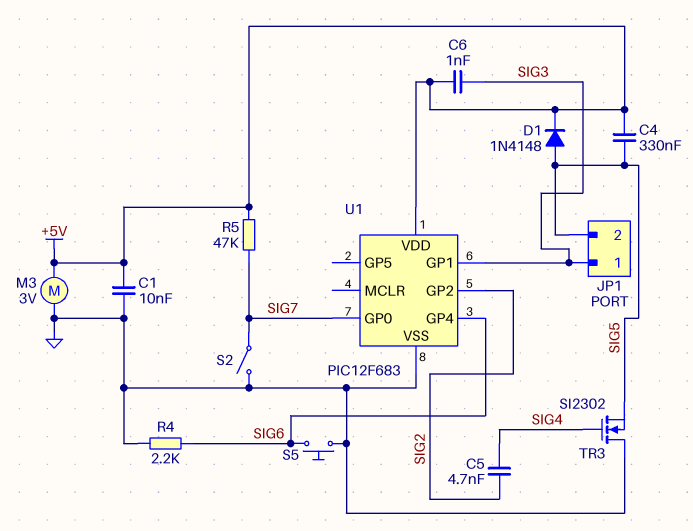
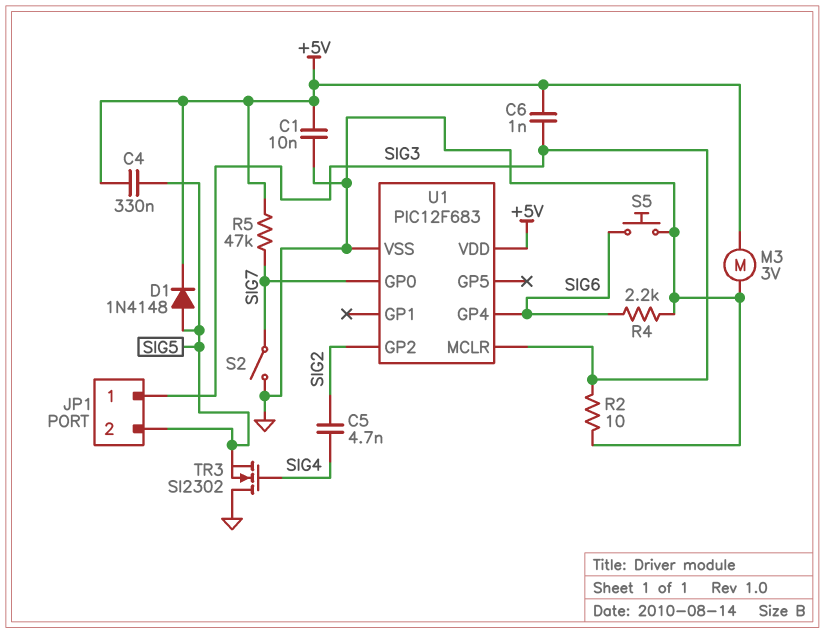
R2: none -> 10 (GND, SIG3)
U1 pin GP1: SIG3 -> none
U1 pin MCLR: none -> SIG3

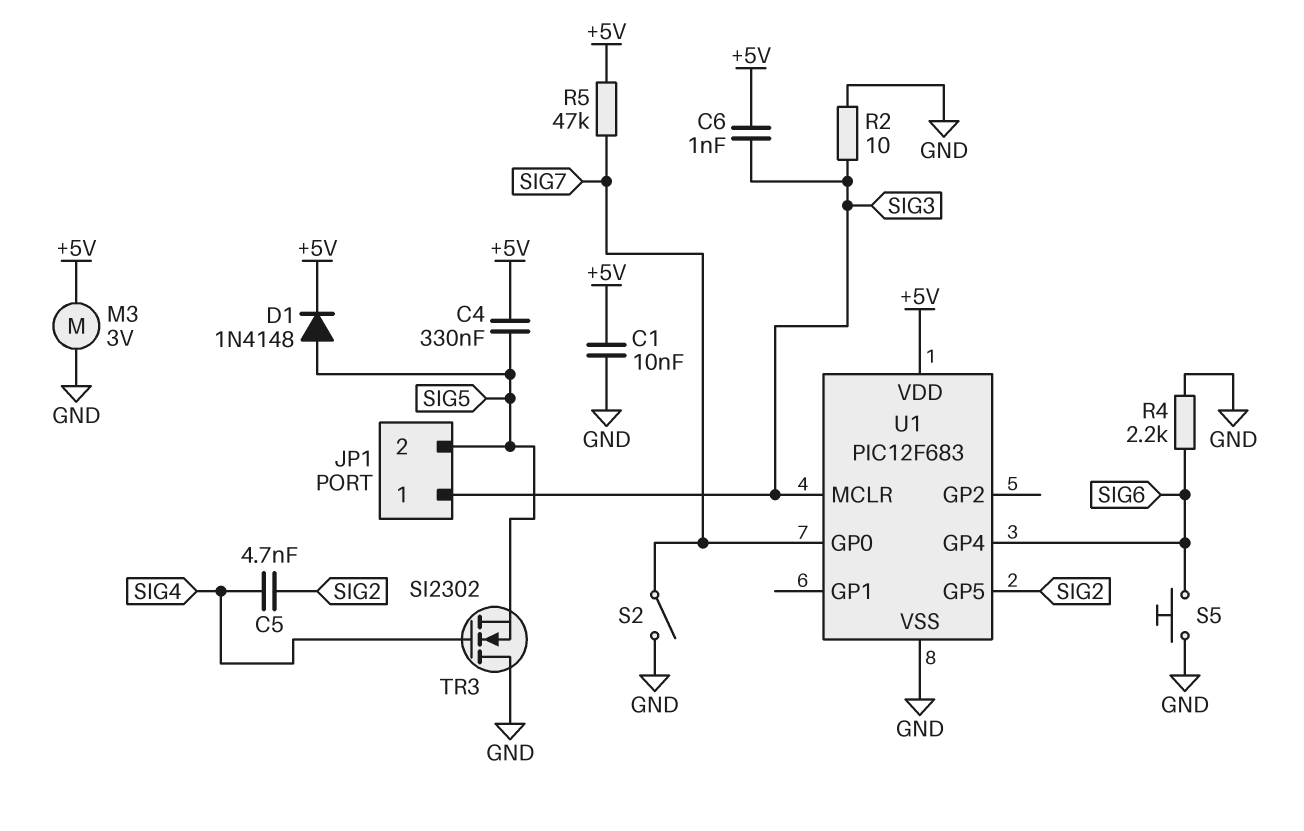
U1 pin GP2: SIG2 -> none
U1 pin GP5: none -> SIG2

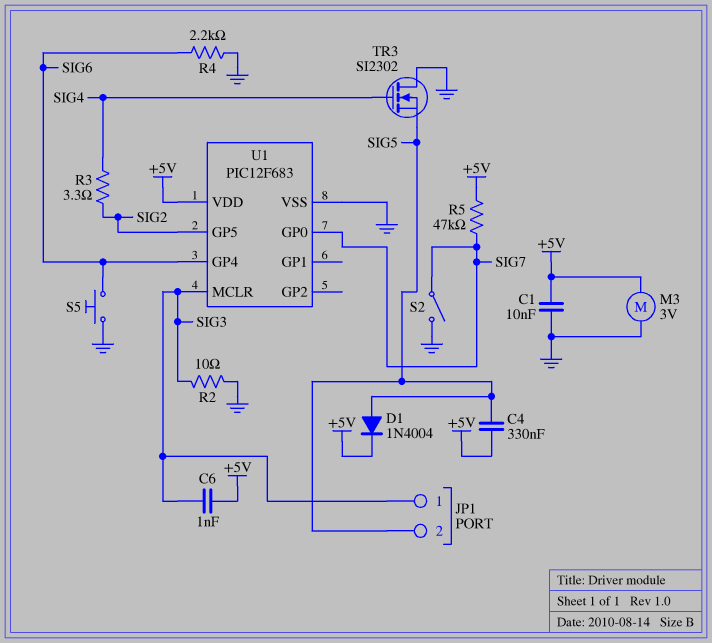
C5: 4.7nF (SIG2, SIG4) -> none
D1: diode 1N4148 (A SIG5, K +5V) -> diode 1N4004 (A SIG5, K +5V)
R3: none -> 3.3 (SIG2, SIG4)

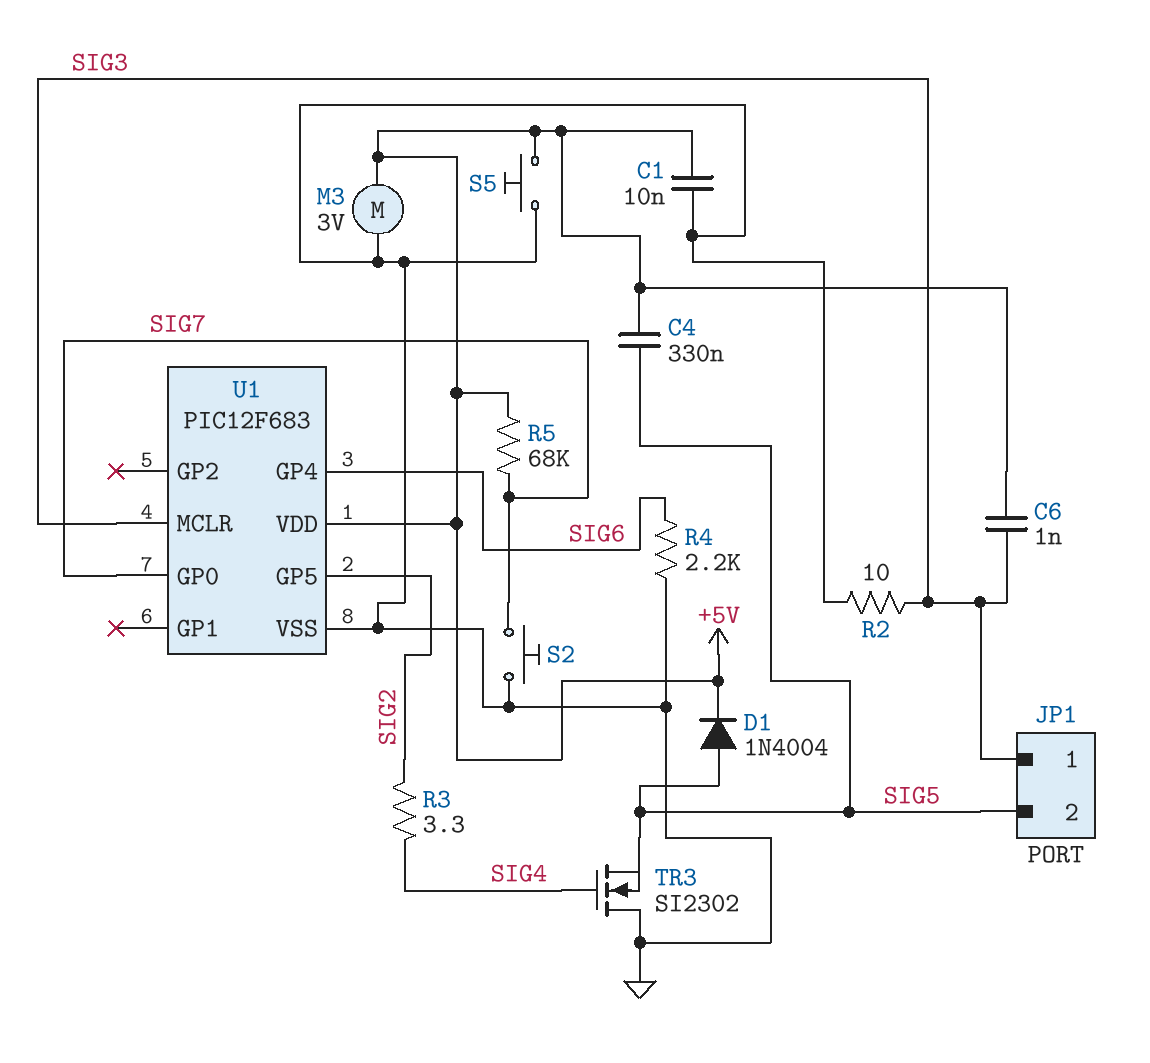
R5: 47k (+5V, SIG7) -> 68k (+5V, SIG7)
S2: switch (GND, SIG7) -> button (GND, SIG7)
S5: button (GND, SIG6) -> button (+5V, GND)

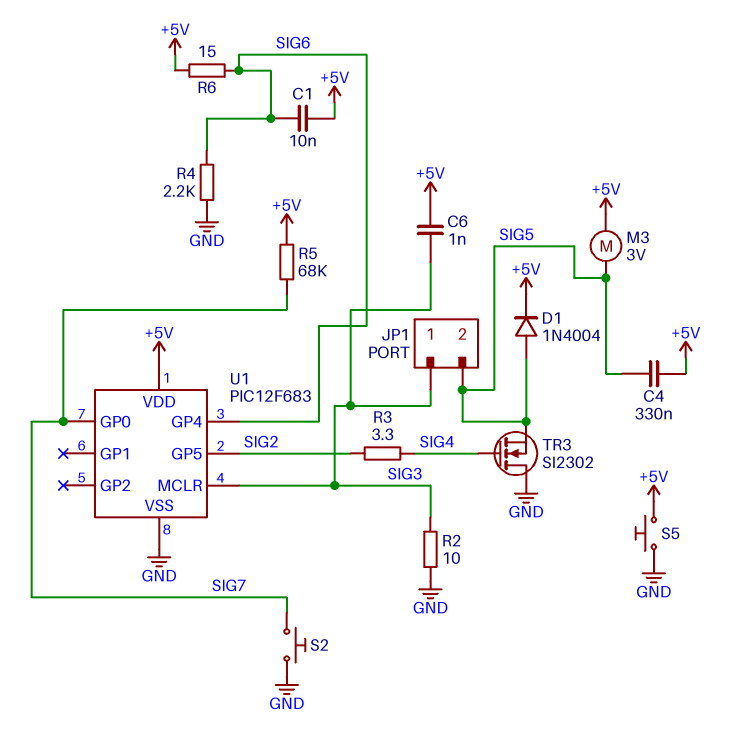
C1: 10nF (+5V, GND) -> 10nF (+5V, SIG6)
M3: motor 3V (+5V, GND) -> motor 3V (+5V, SIG5)
R6: none -> 15 (+5V, SIG6)

